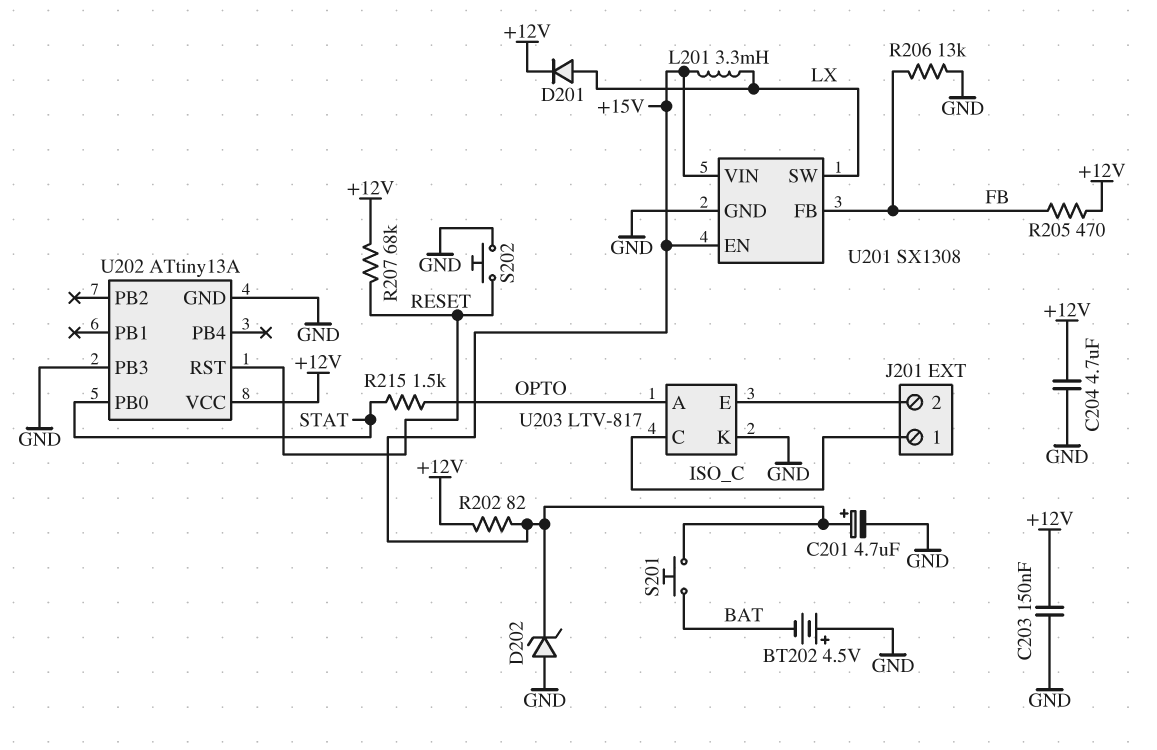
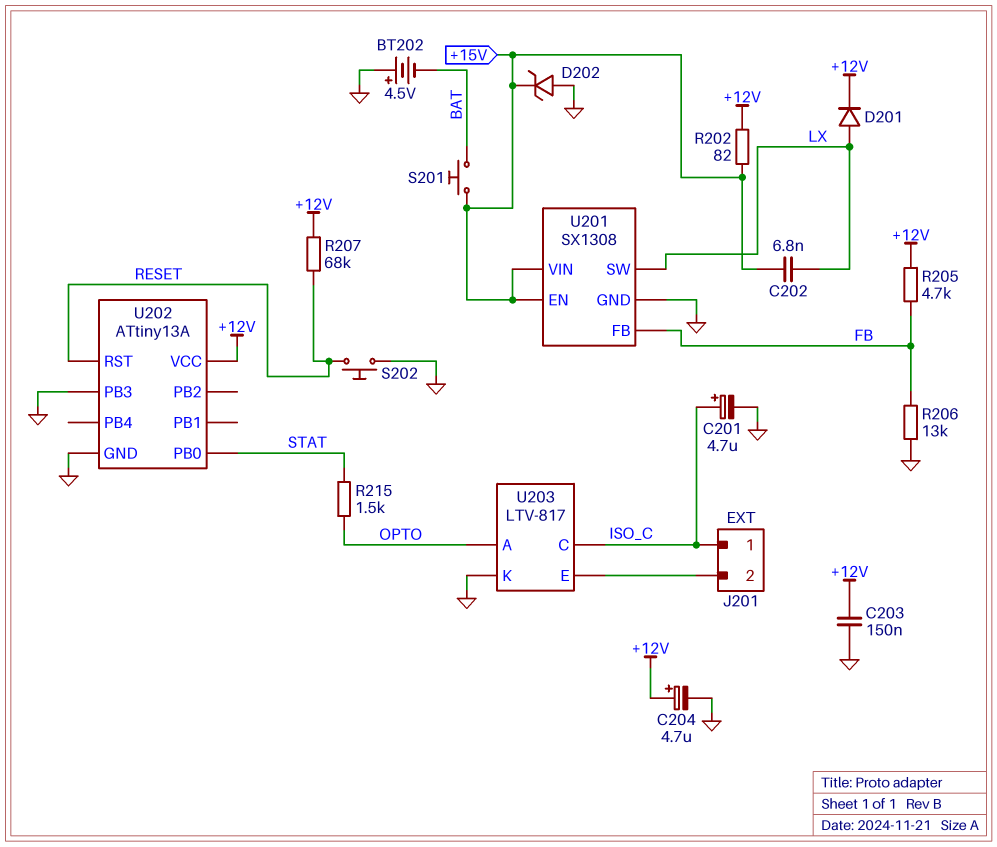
C201: 4.7uF (plus +15V, minus GND) -> 4.7uF (plus ISO_C, minus GND)
C202: none -> 6.8nF (+15V, LX)
C204: 4.7uF (+12V, GND) -> 4.7uF (plus +12V, minus GND)
L201: 3.3mH (+15V, LX) -> none
R205: 470 (+12V, FB) -> 4.7k (+12V, FB)

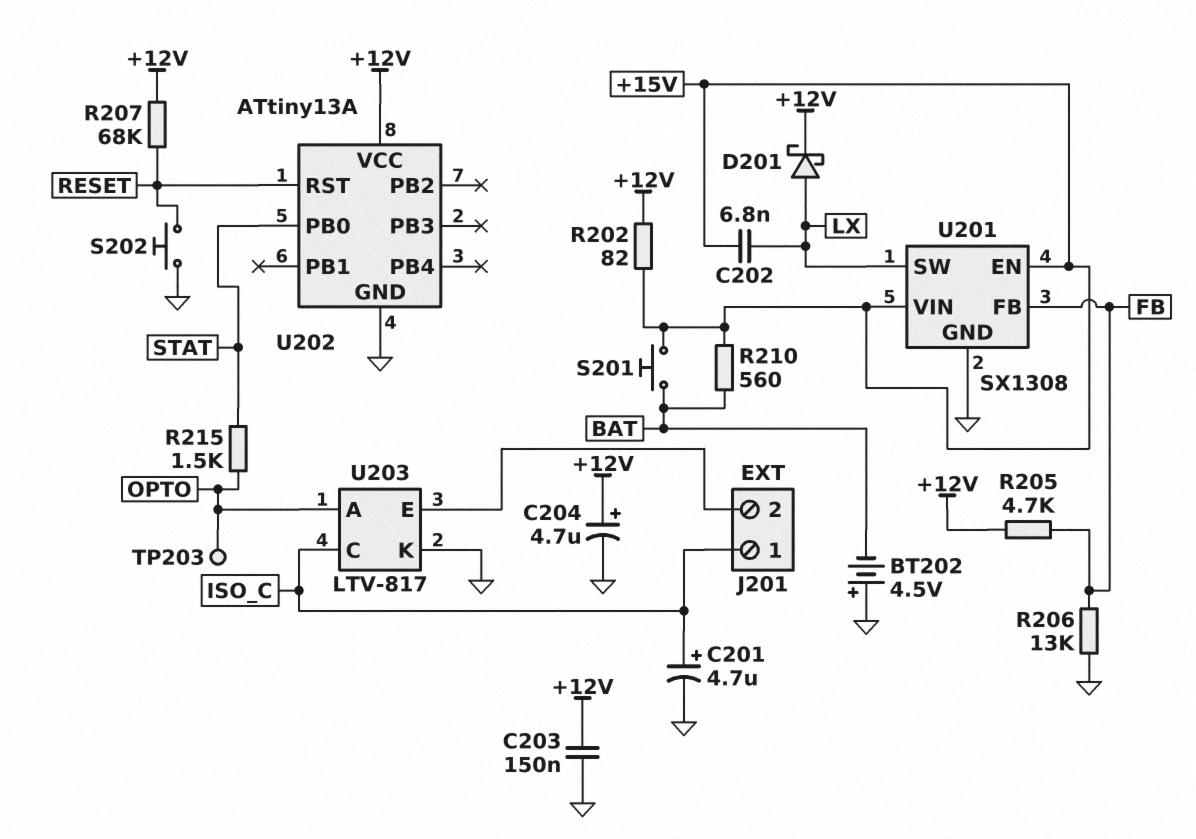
D201: diode (A LX, K +12V) -> schottky (A LX, K +12V)
D202: zener (A GND, K +15V) -> none
R210: none -> 560 (+15V, BAT)
TP203: none -> test point (OPTO)
U202 pin PB3: GND -> none

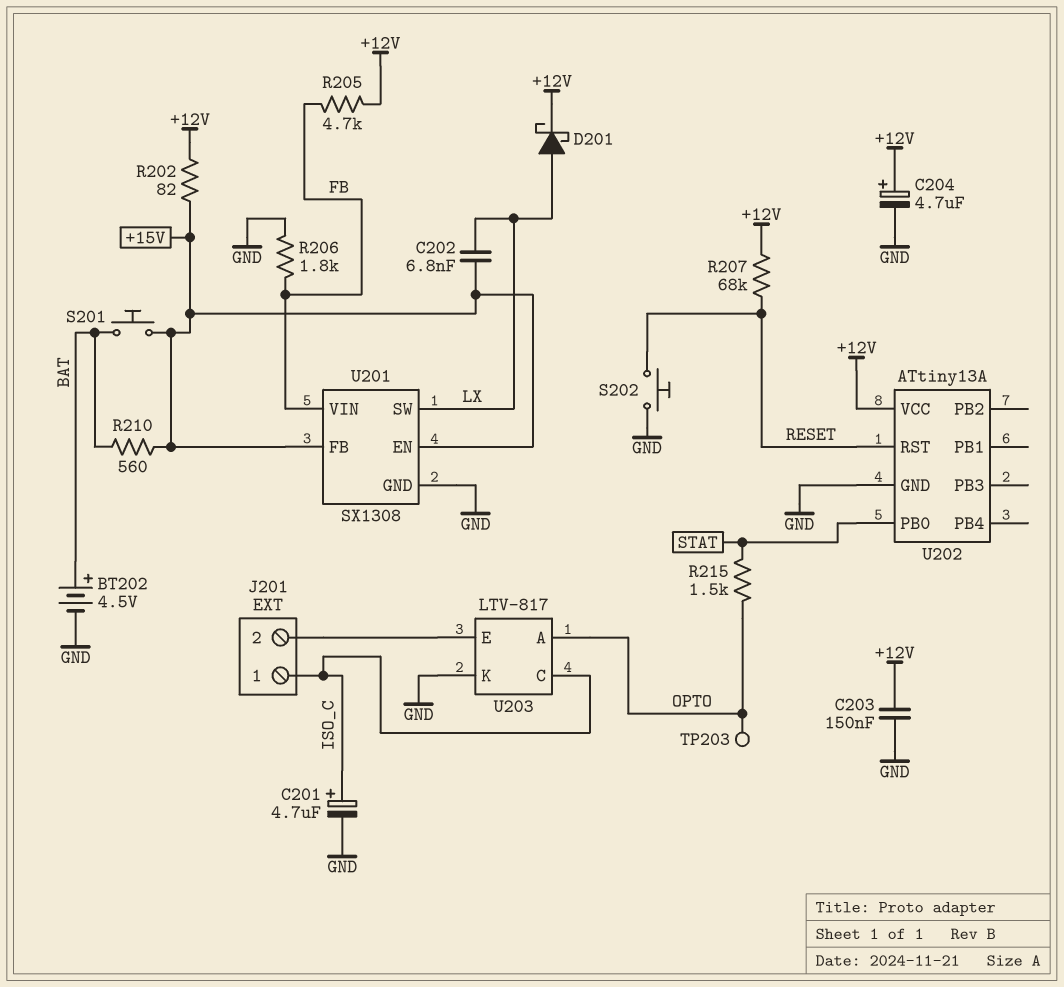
BT202: 4.5V (plus GND, minus BAT) -> 4.5V (plus BAT, minus GND)
R206: 13k (FB, GND) -> 1.8k (FB, GND)
U201 pin FB: FB -> +15V
U201 pin VIN: +15V -> FB

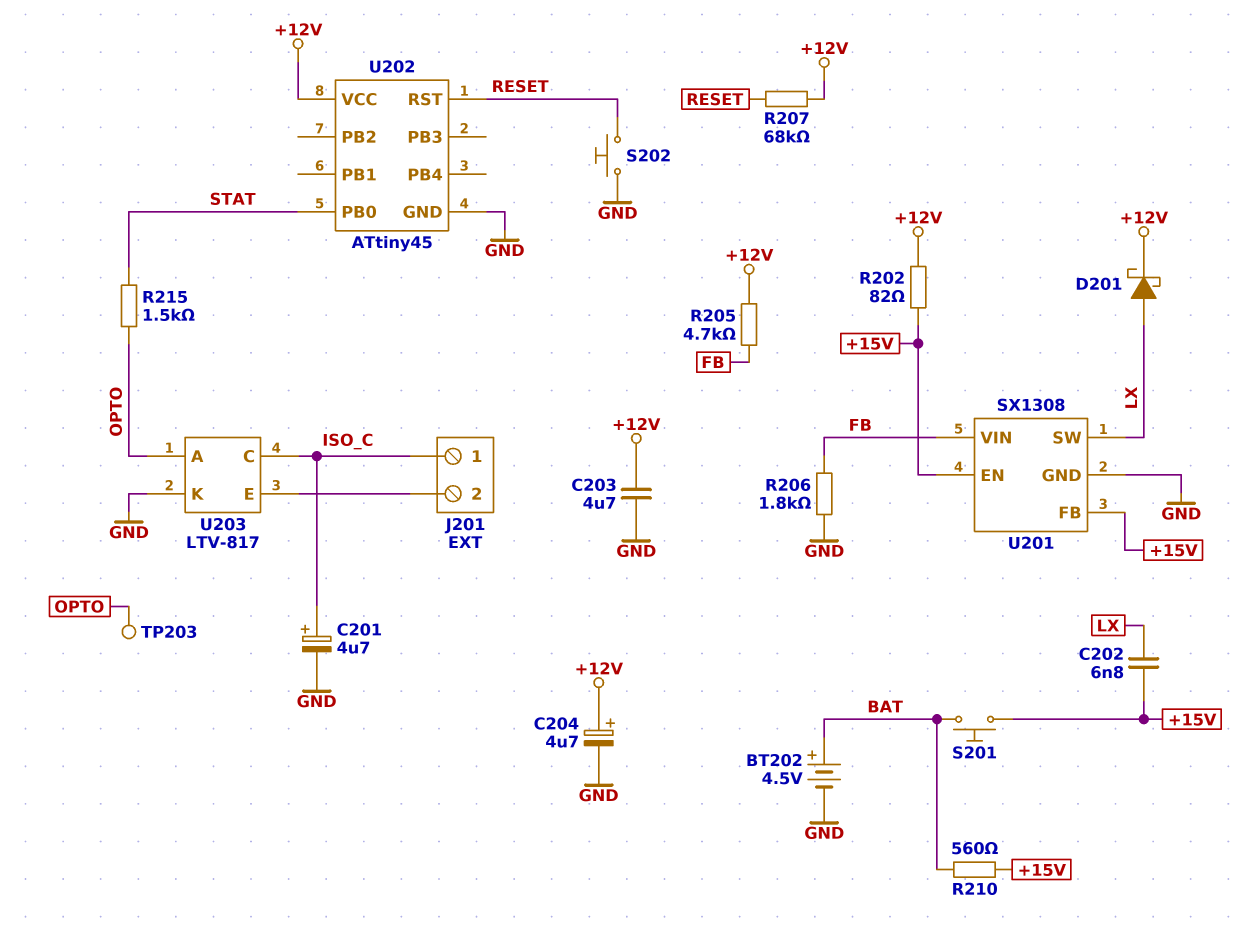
C203: 150nF (+12V, GND) -> 4.7uF (+12V, GND)
U202: ATtiny13A -> ATtiny45

